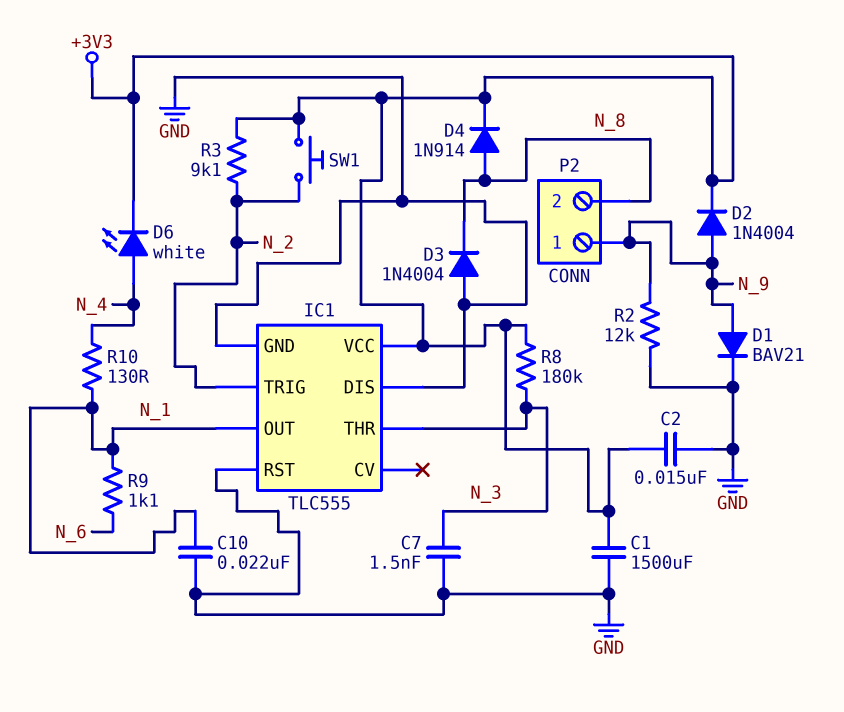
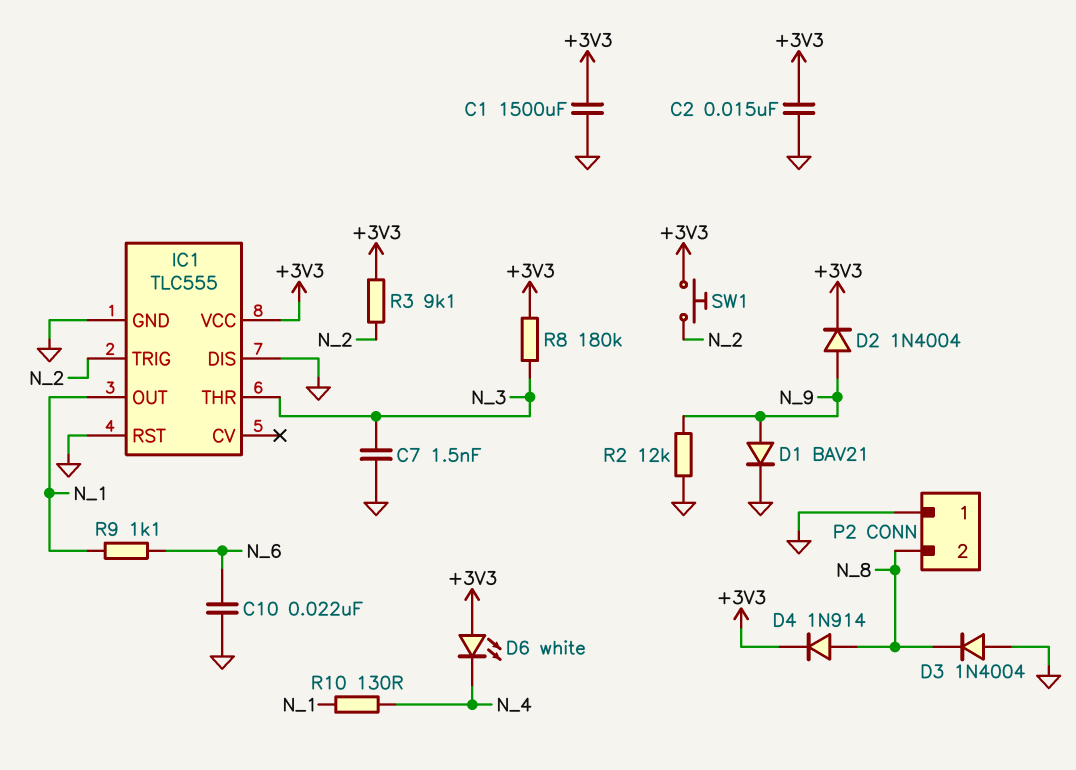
C10: 22nF (GND, N_1) -> 22nF (GND, N_6)
D6: LED white (A N_4, K +3V3) -> LED white (A +3V3, K N_4)
P2 pin 1: N_9 -> GND

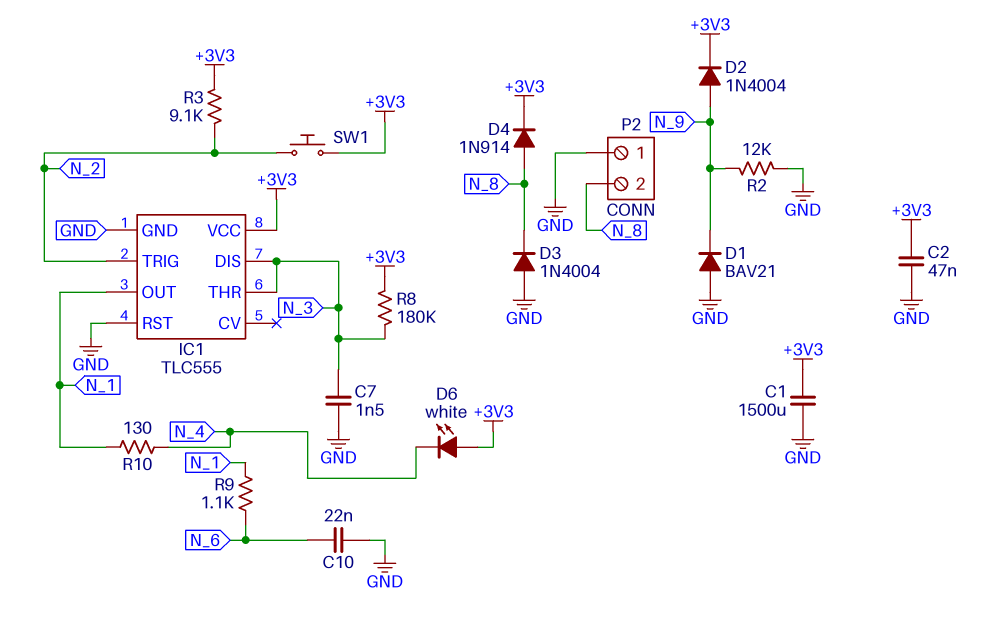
C2: 15nF (+3V3, GND) -> 47nF (+3V3, GND)
D1: diode BAV21 (A N_9, K GND) -> diode BAV21 (A GND, K N_9)
IC1 pin DIS: GND -> N_3

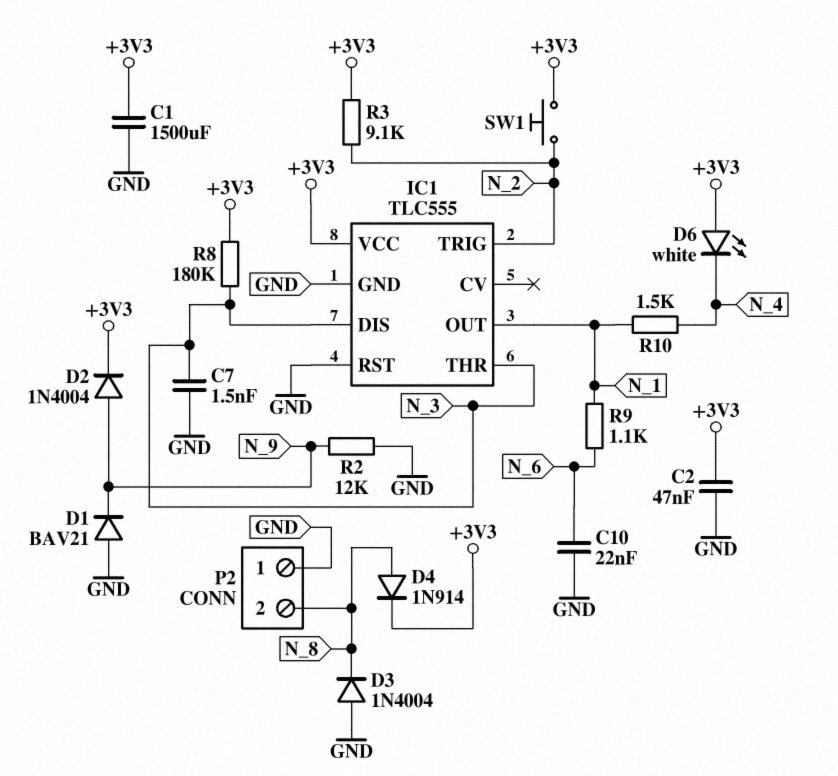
R10: 130 (N_1, N_4) -> 1.5k (N_1, N_4)

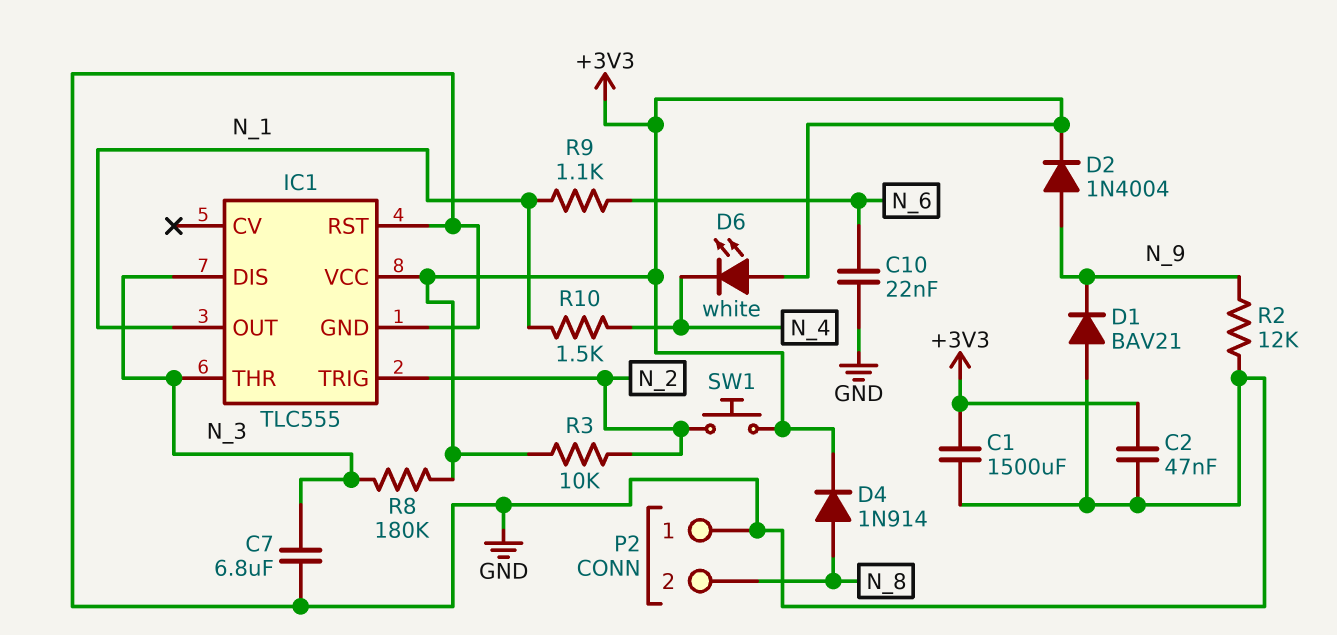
C7: 1.5nF (GND, N_3) -> 6.8uF (GND, N_3)
D3: diode 1N4004 (A GND, K N_8) -> none
R3: 9.1k (+3V3, N_2) -> 10k (+3V3, N_2)

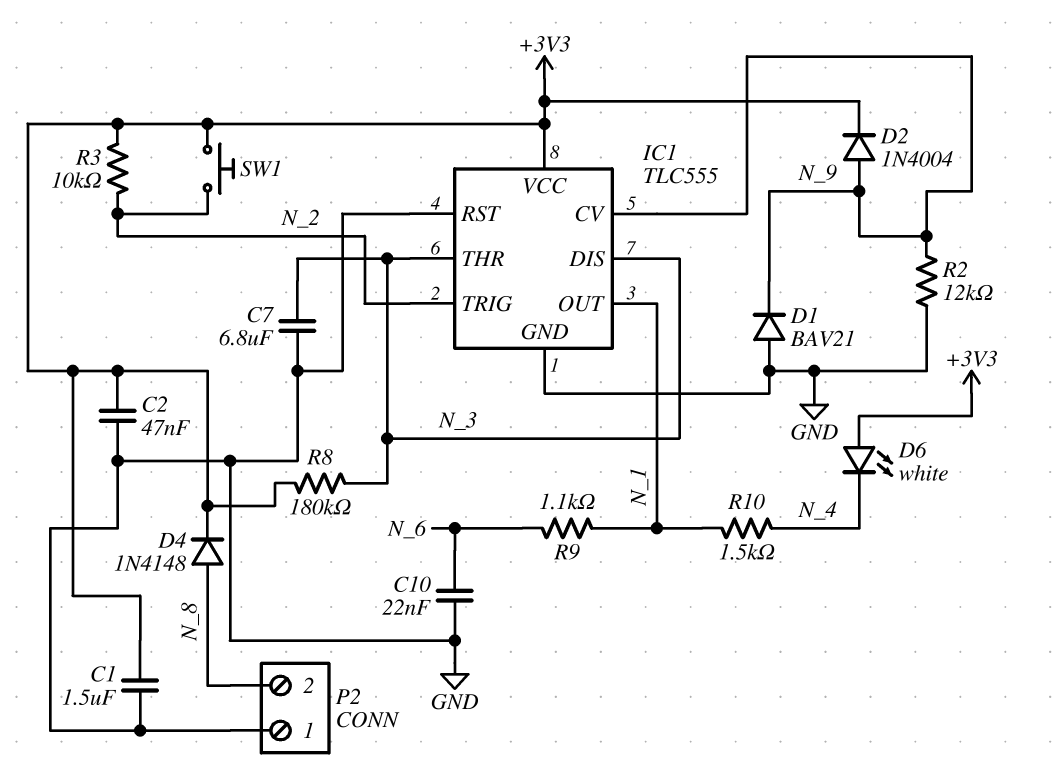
C1: 1500uF (+3V3, GND) -> 1.5uF (+3V3, GND)
D4: diode 1N914 (A N_8, K +3V3) -> diode 1N4148 (A N_8, K +3V3)
IC1 pin CV: none -> N_9

